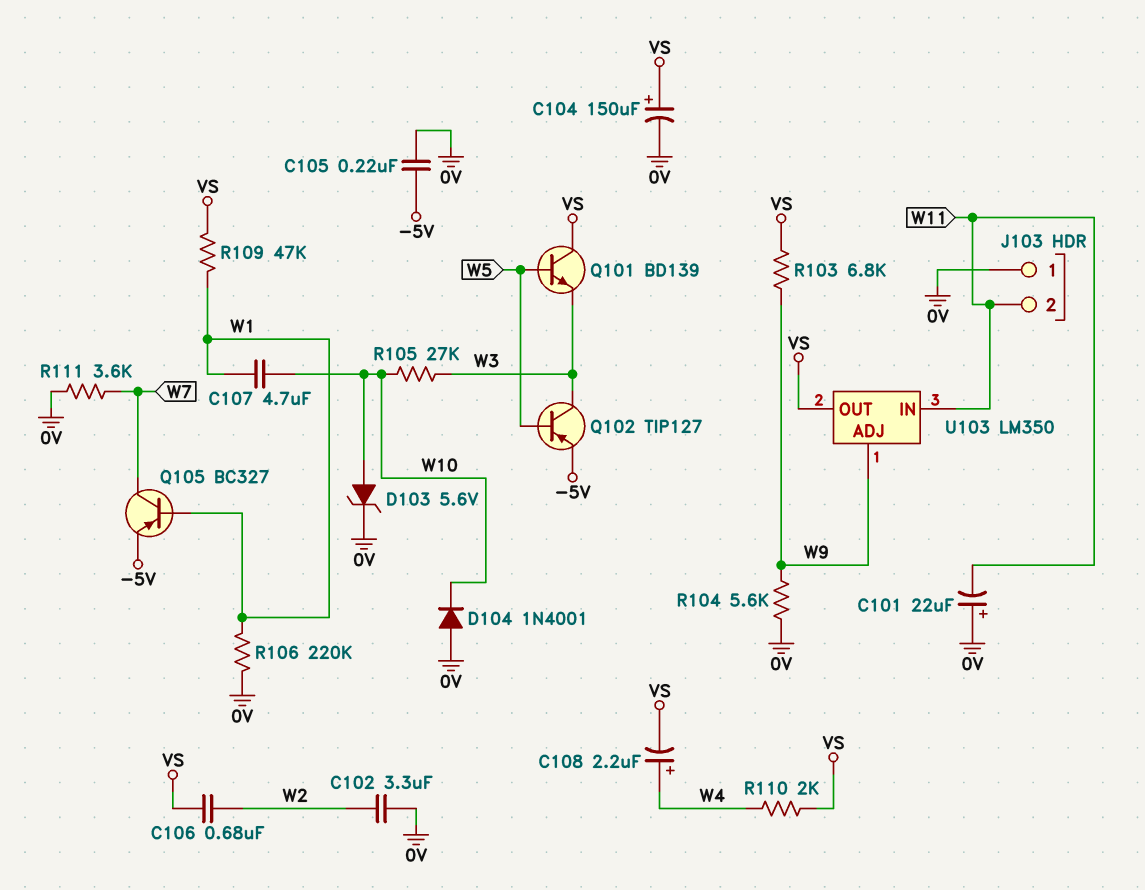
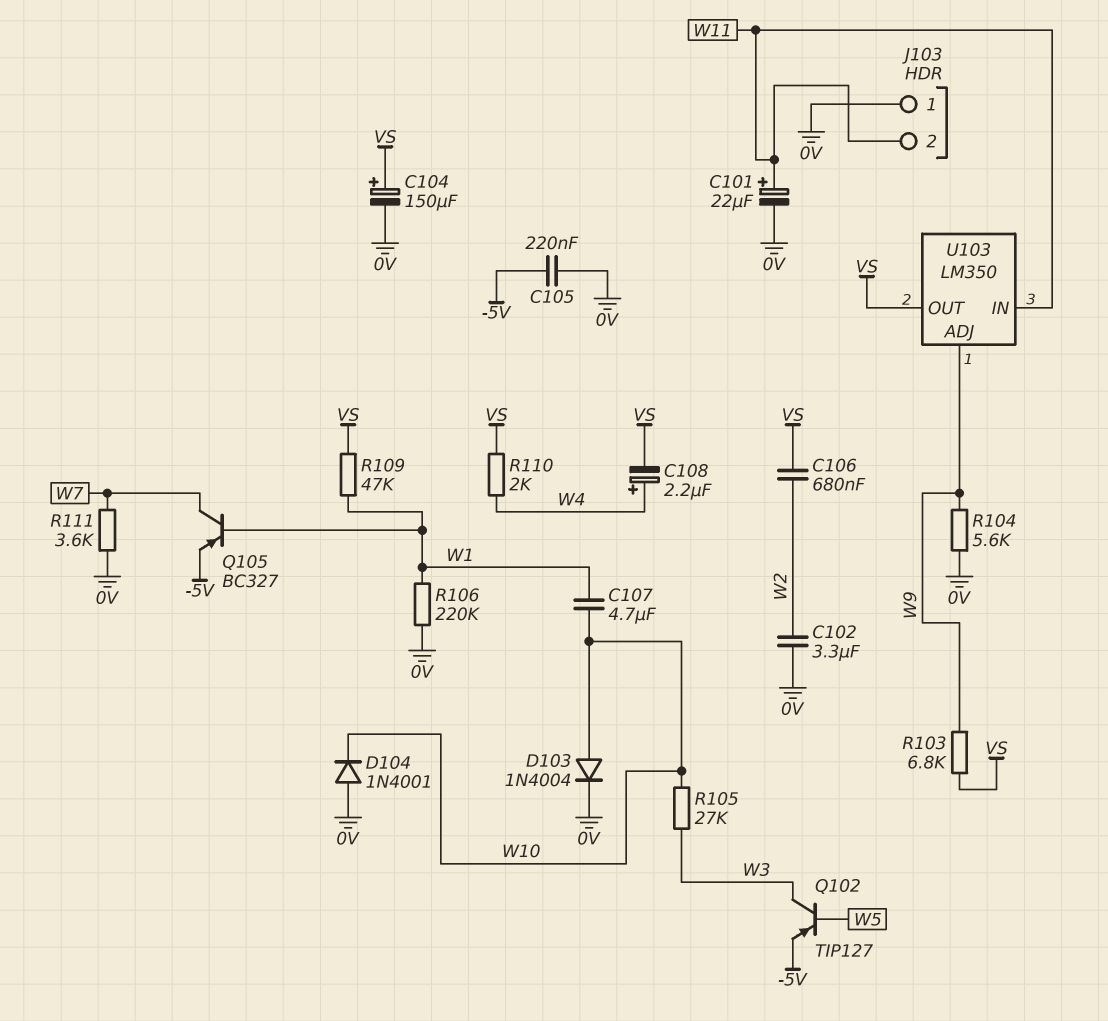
C101: 22uF (plus 0V, minus W11) -> 22uF (plus W11, minus 0V)
D103: zener 5.6V (A W10, K 0V) -> diode 1N4004 (A W10, K 0V)
Q101: NPN BD139 (B W5, C VS, E W3) -> none

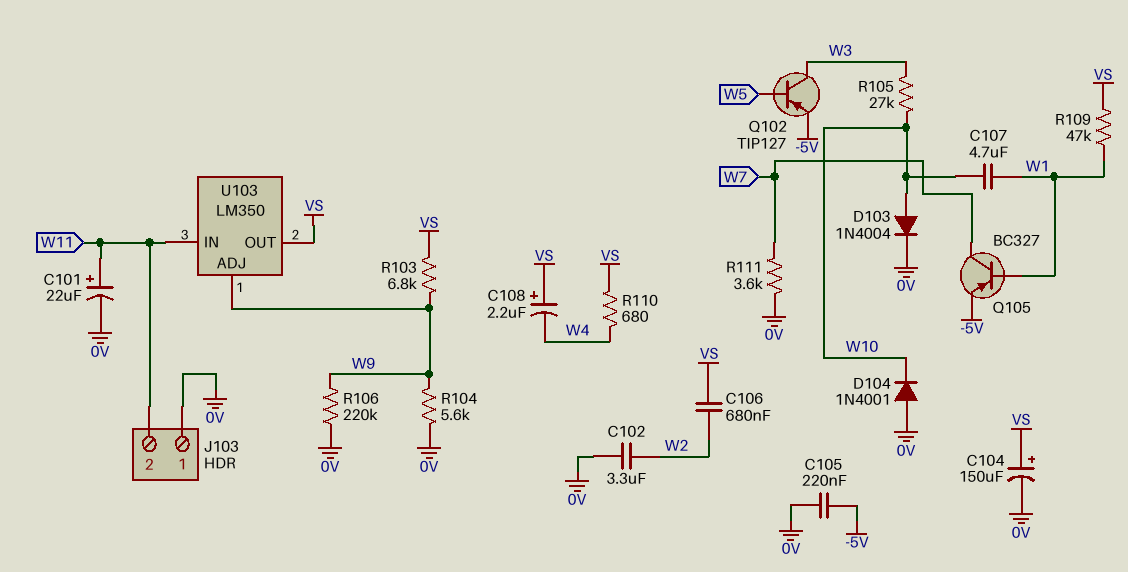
C108: 2.2uF (plus W4, minus VS) -> 2.2uF (plus VS, minus W4)
R106: 220k (0V, W1) -> 220k (0V, W9)
R110: 2k (VS, W4) -> 680 (VS, W4)

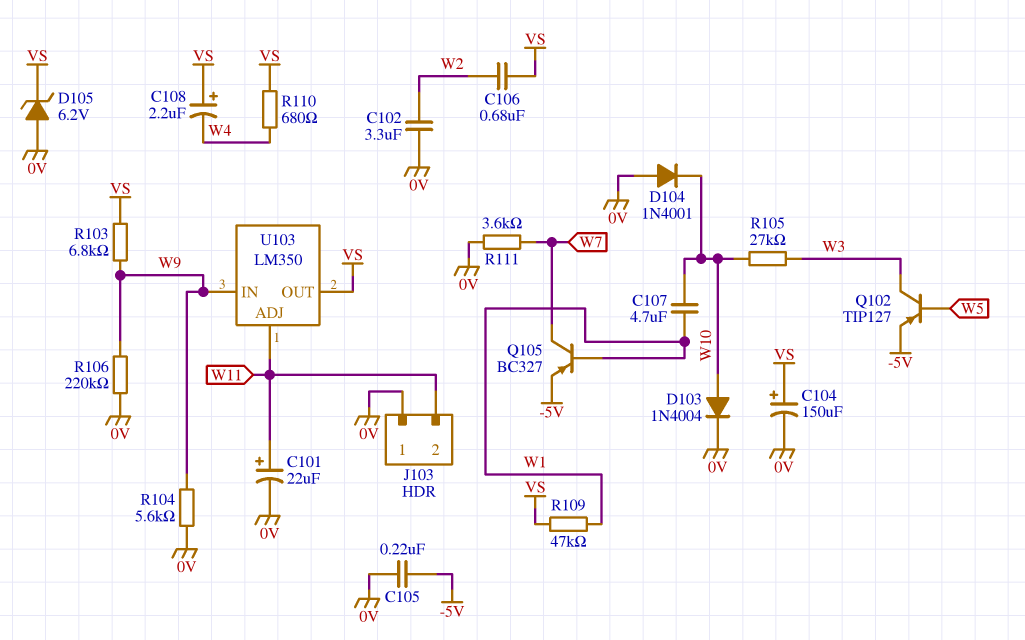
D105: none -> zener 6.2V (A 0V, K VS)
U103 pin ADJ: W9 -> W11
U103 pin IN: W11 -> W9

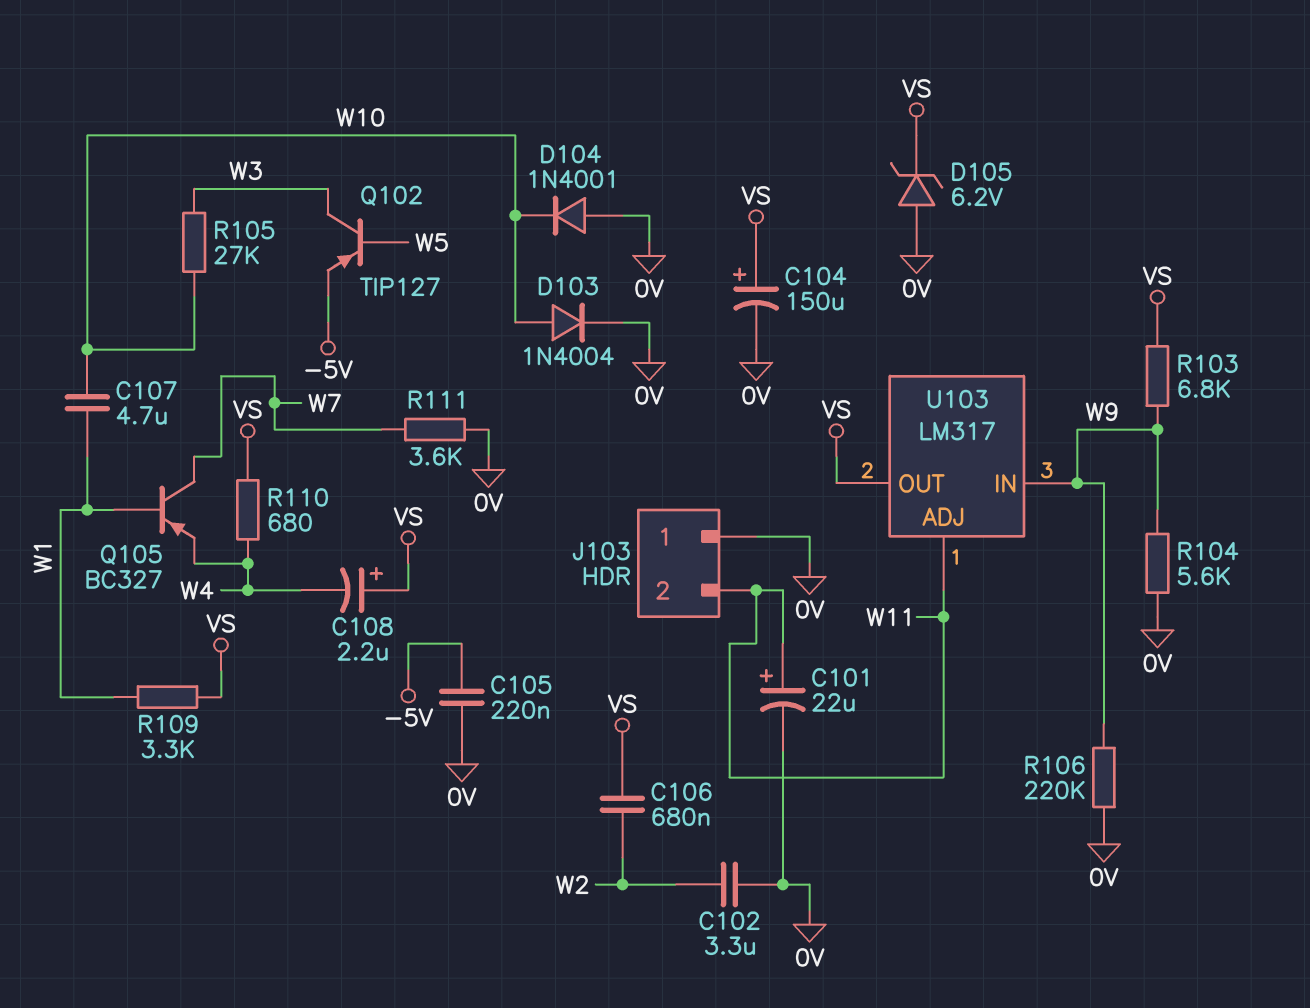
Q105: PNP BC327 (B W1, C W7, E -5V) -> PNP BC327 (B W1, C W7, E W4)
R109: 47k (VS, W1) -> 3.3k (VS, W1)
U103: LM350 -> LM317

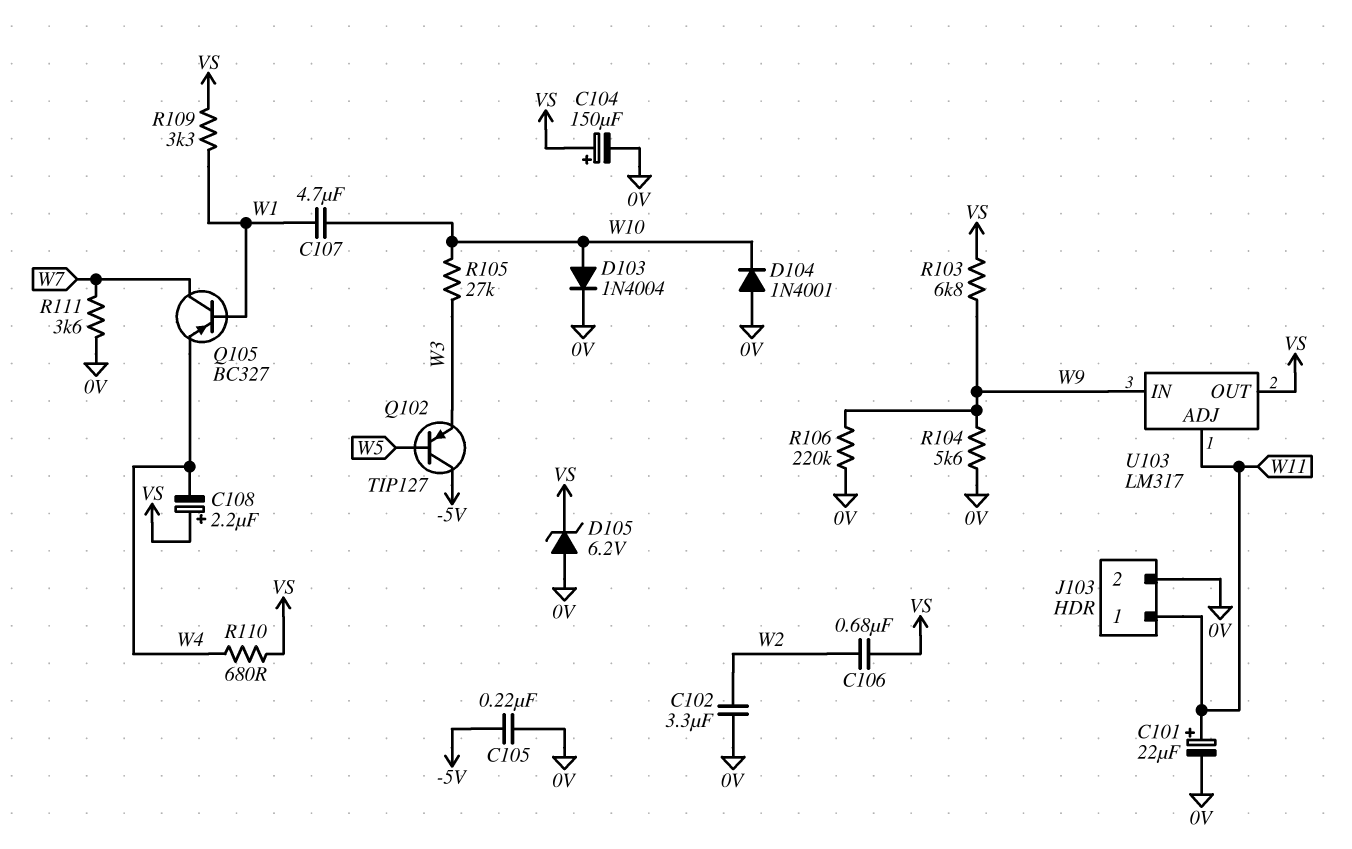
J103 pin 1: 0V -> W11
J103 pin 2: W11 -> 0V
Q102: PNP TIP127 (B W5, C W3, E -5V) -> PNP TIP127 (B W5, C -5V, E W3)

